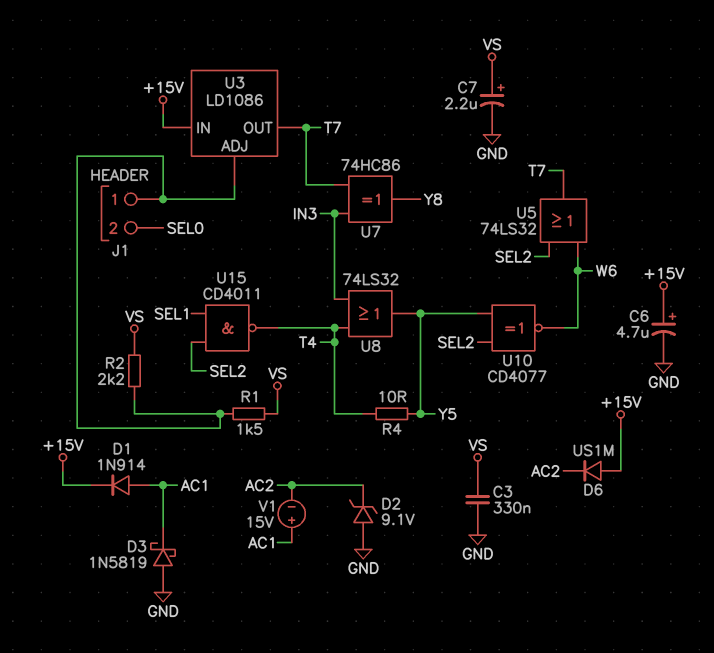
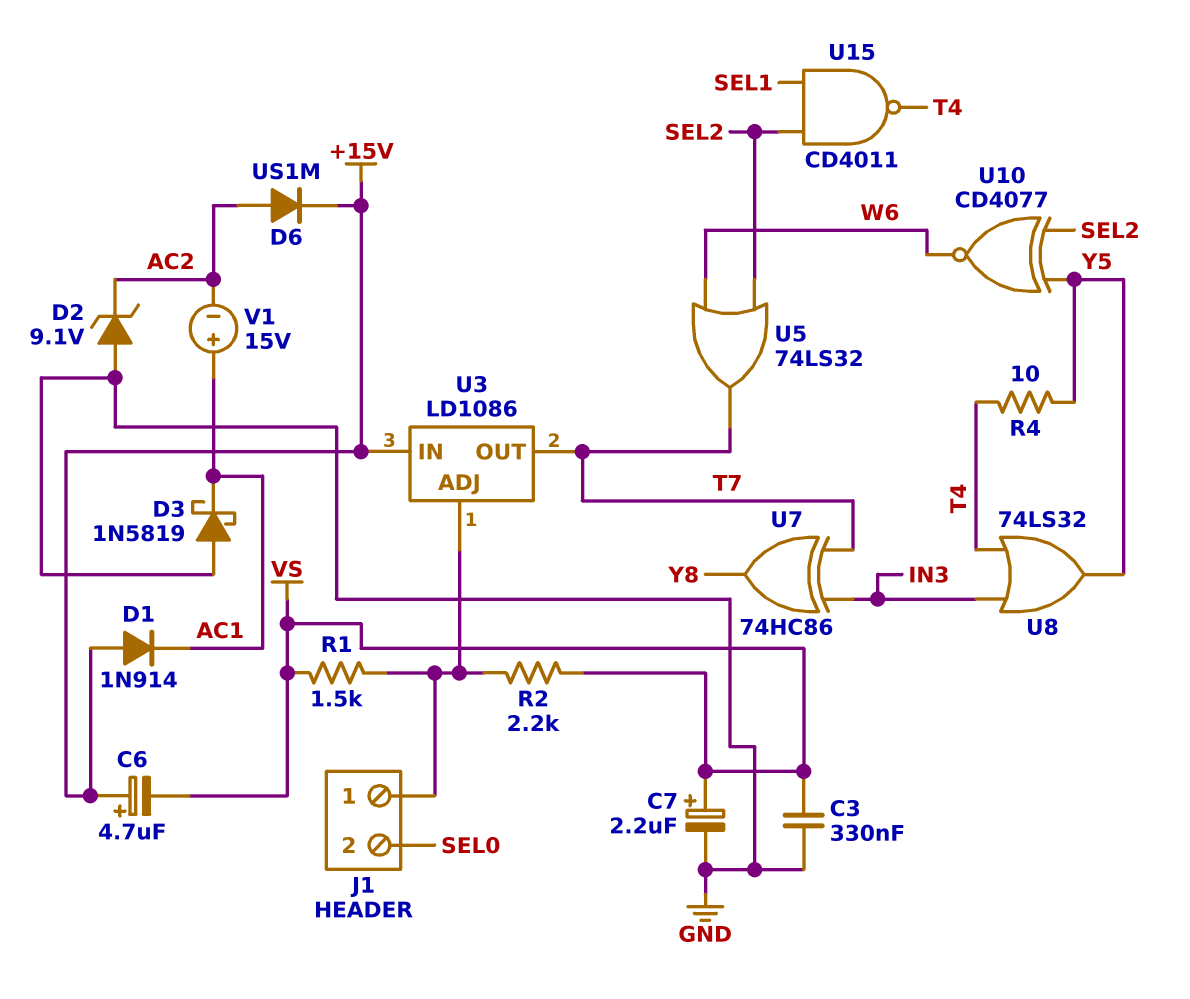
C6: 4.7uF (plus +15V, minus GND) -> 4.7uF (plus +15V, minus VS)
D1: diode 1N914 (A AC1, K +15V) -> diode 1N914 (A +15V, K AC1)
D6: diode US1M (A +15V, K AC2) -> diode US1M (A AC2, K +15V)

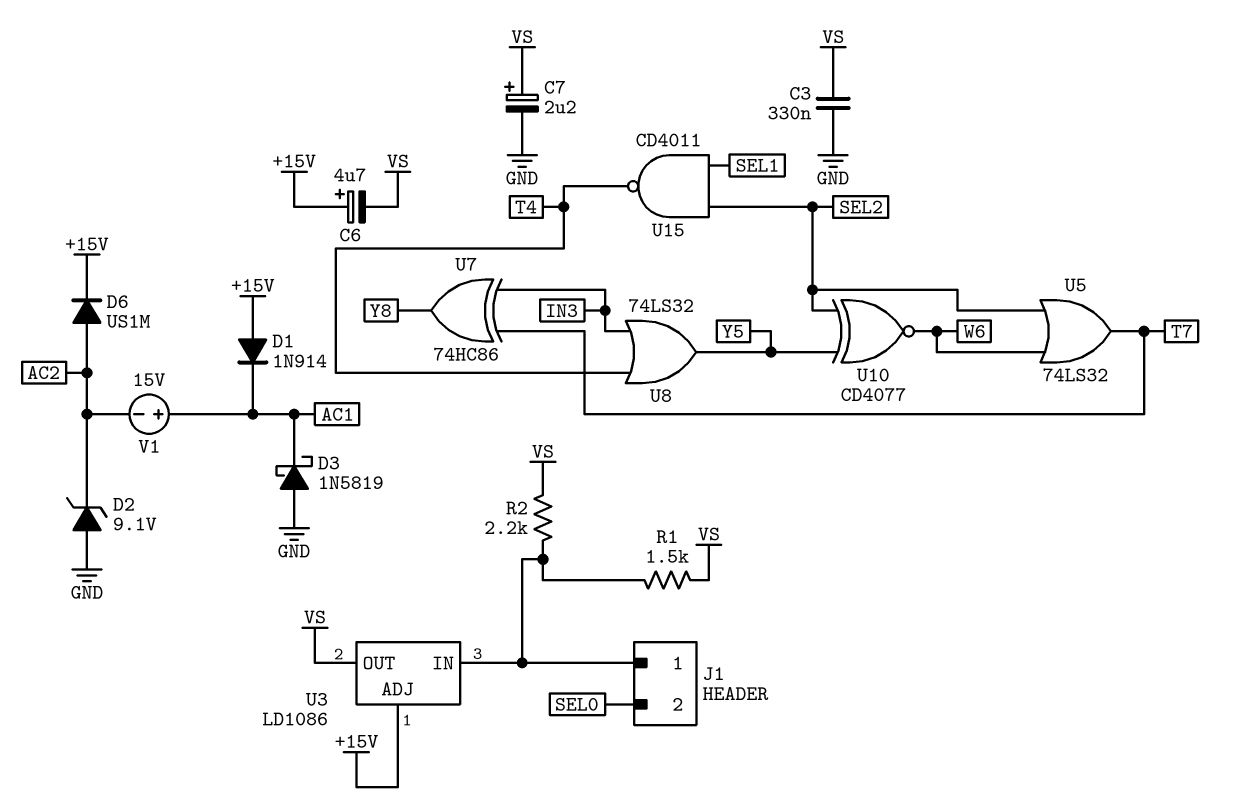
R4: 10 (T4, Y5) -> none
U3 pin ADJ: J1/1 -> +15V
U3 pin IN: +15V -> J1/1
U3 pin OUT: T7 -> VS

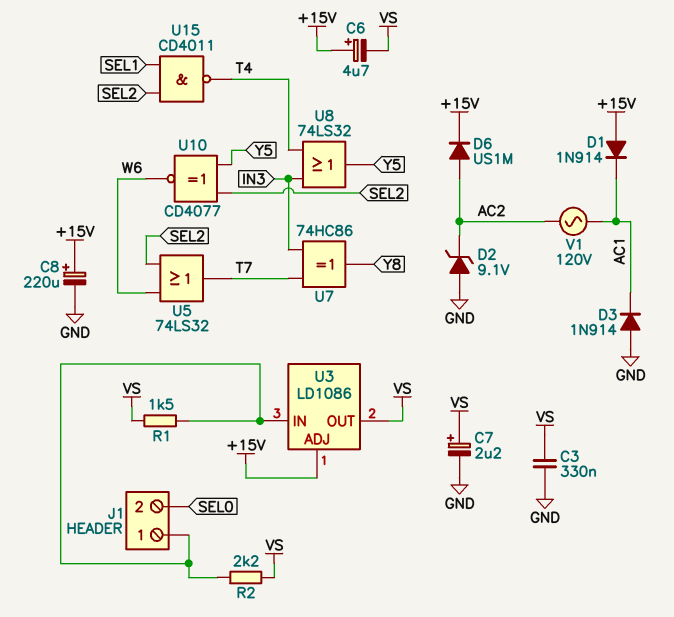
C8: none -> 220uF (plus +15V, minus GND)
D3: schottky 1N5819 (A GND, K AC1) -> diode 1N914 (A GND, K AC1)
V1: 15V (plus AC1, minus AC2) -> AC 120V (AC1, AC2)

